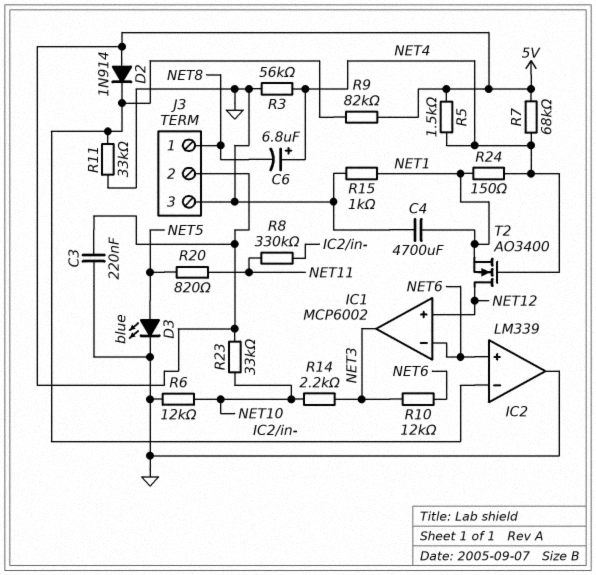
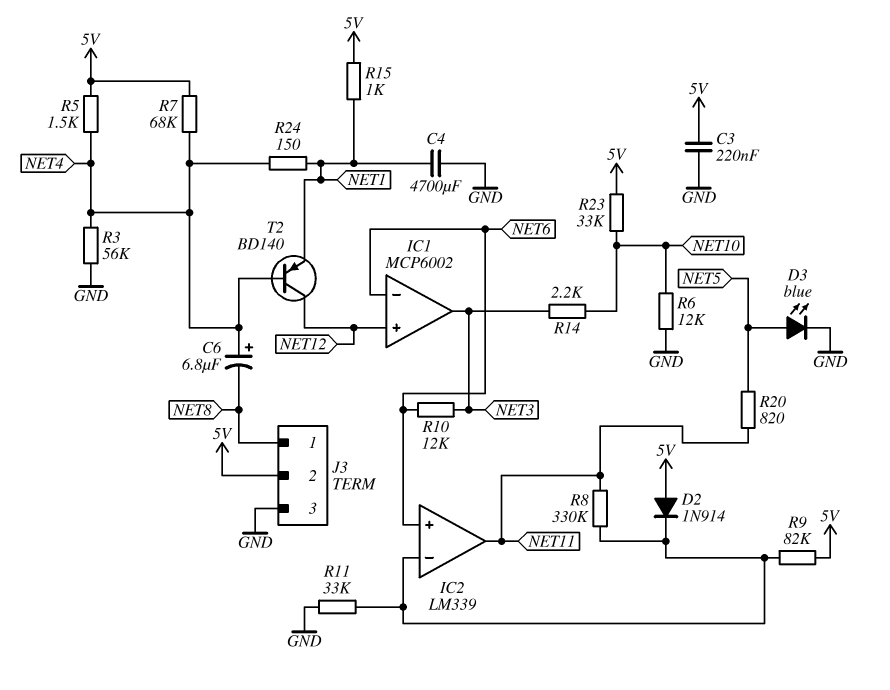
IC2 pin out: GND -> NET11
R15: 1k (GND, NET1) -> 1k (5V, NET1)
T2: NMOS AO3400 (G NET4, D NET12, S NET1) -> PNP BD140 (B NET4, C NET12, E NET1)

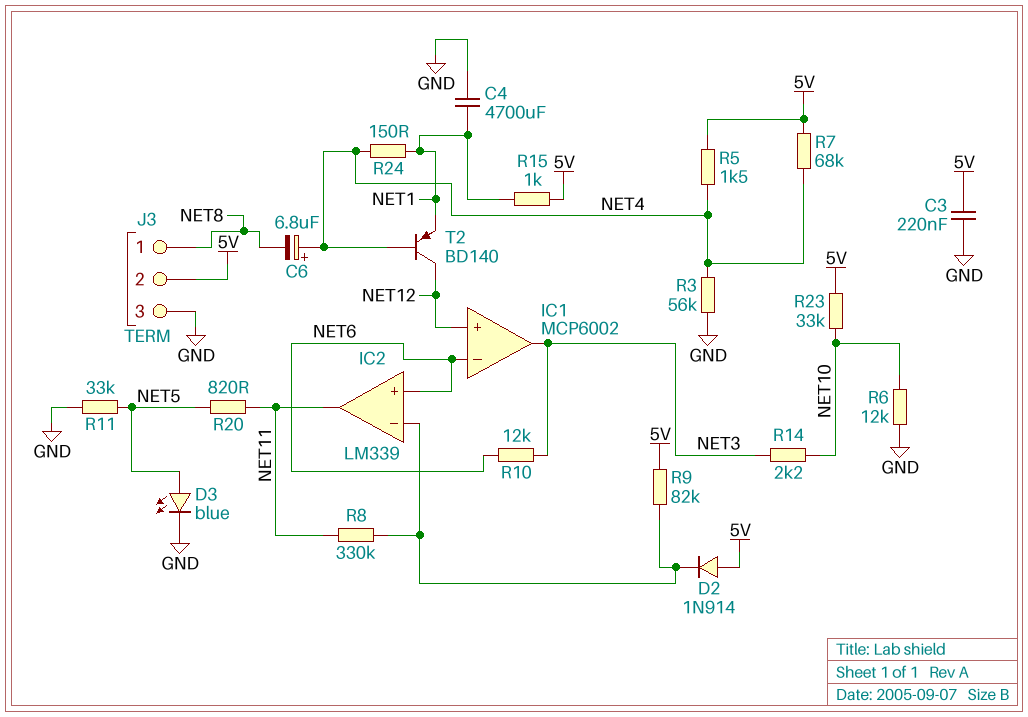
R11: 33k (GND, IC2/in-) -> 33k (GND, NET5)

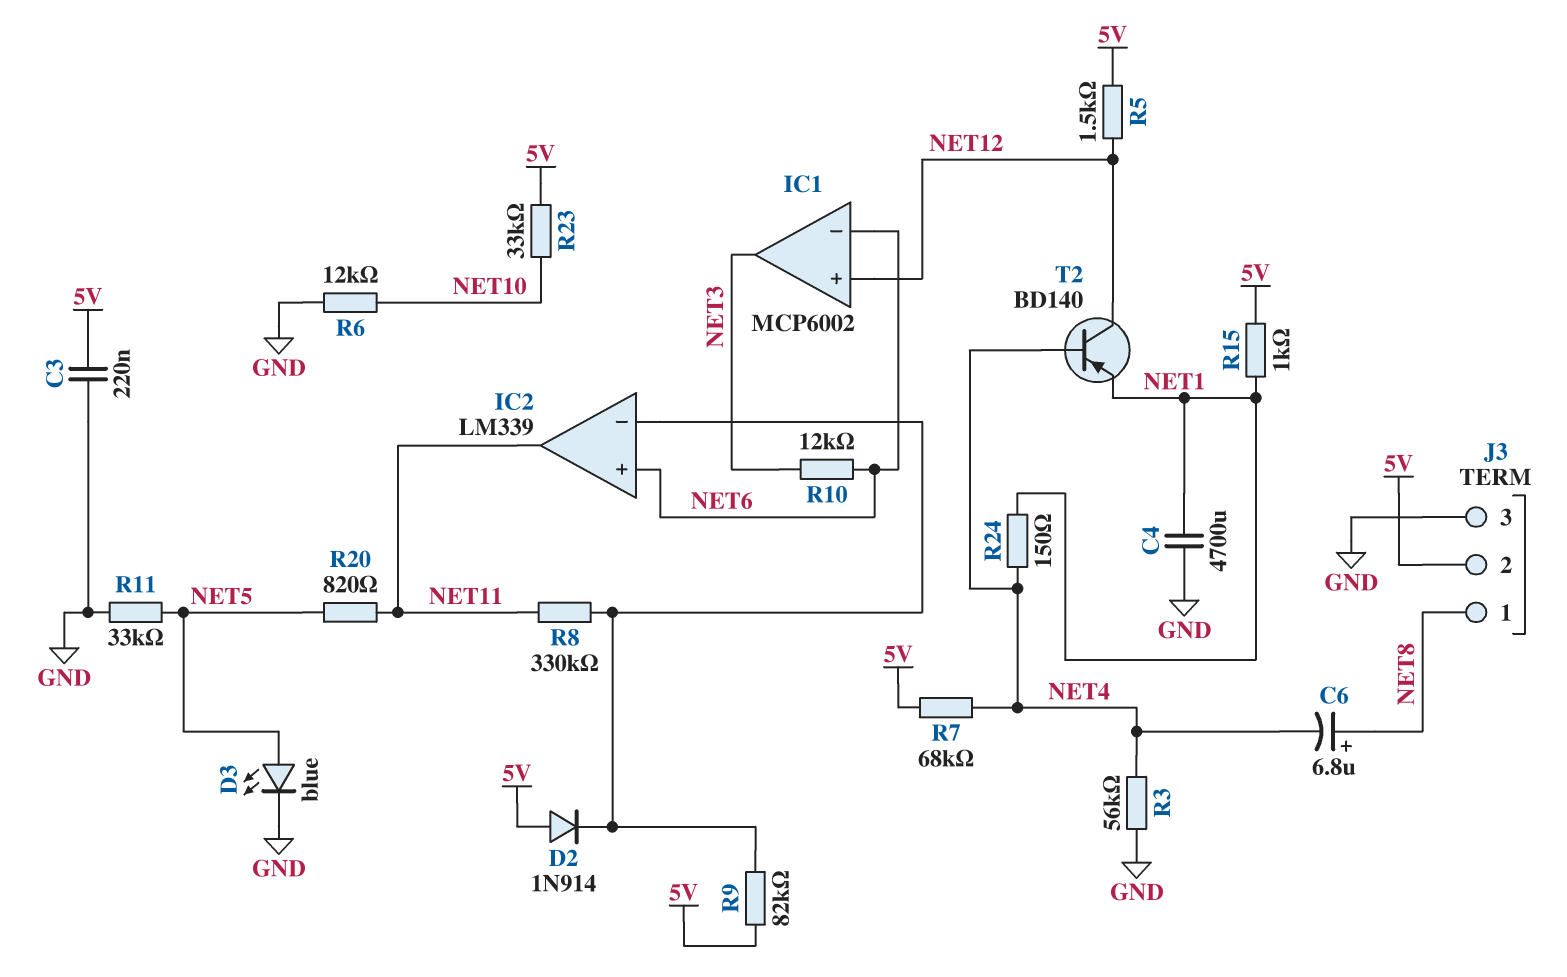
C6: 6.8uF (plus NET4, minus NET8) -> 6.8uF (plus NET8, minus NET4)
R5: 1.5k (5V, NET4) -> 1.5k (5V, NET12)
R14: 2.2k (NET3, NET10) -> none

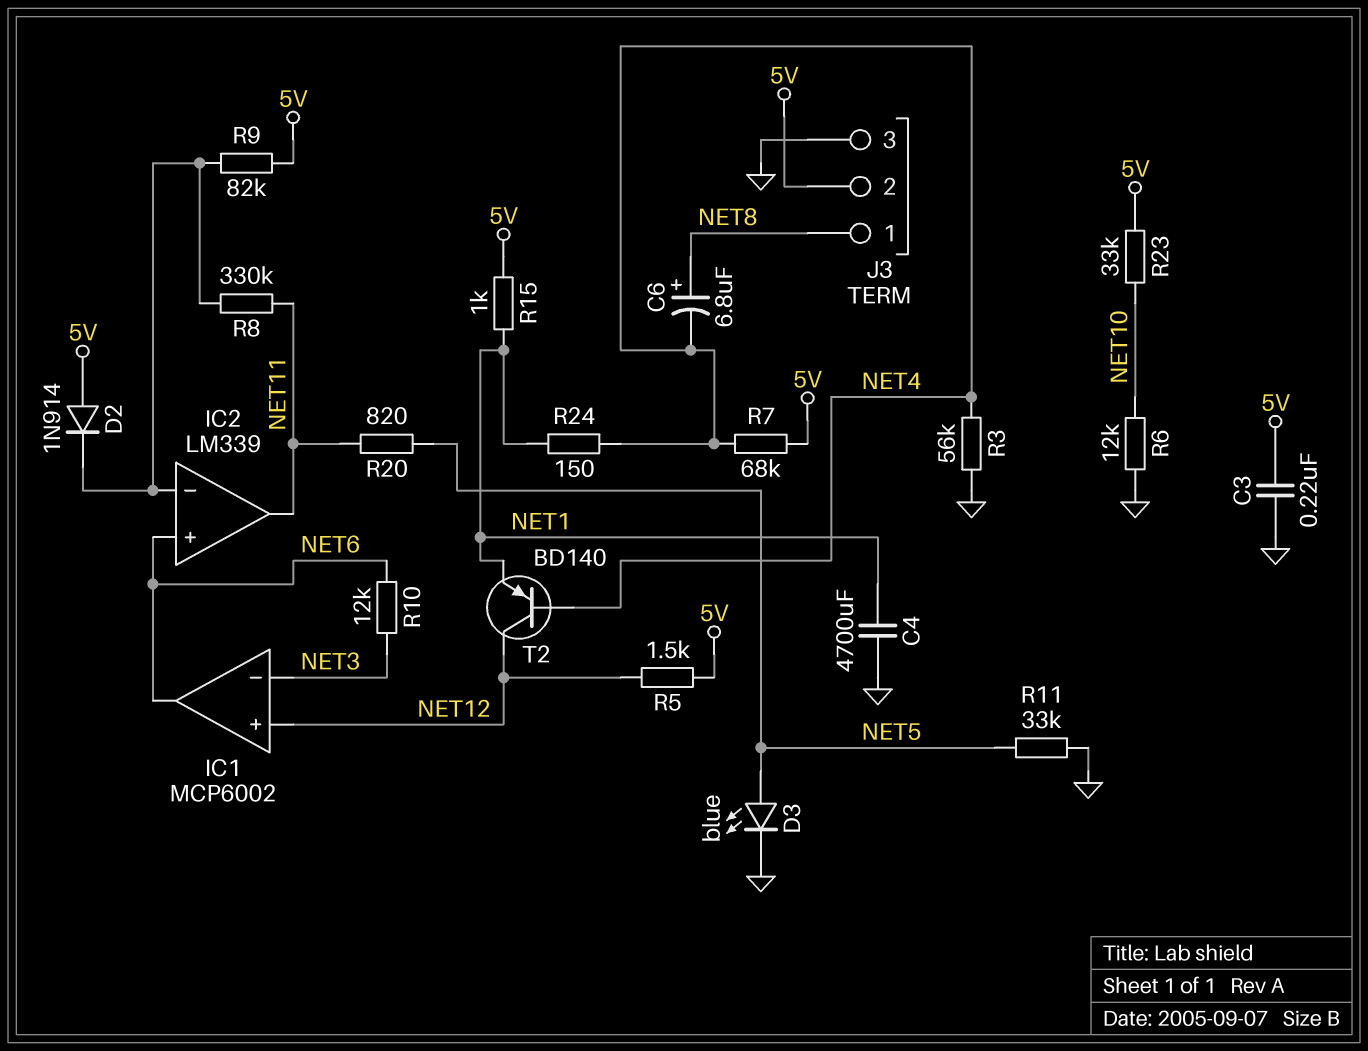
IC1 pin in-: NET6 -> NET3
IC1 pin out: NET3 -> NET6

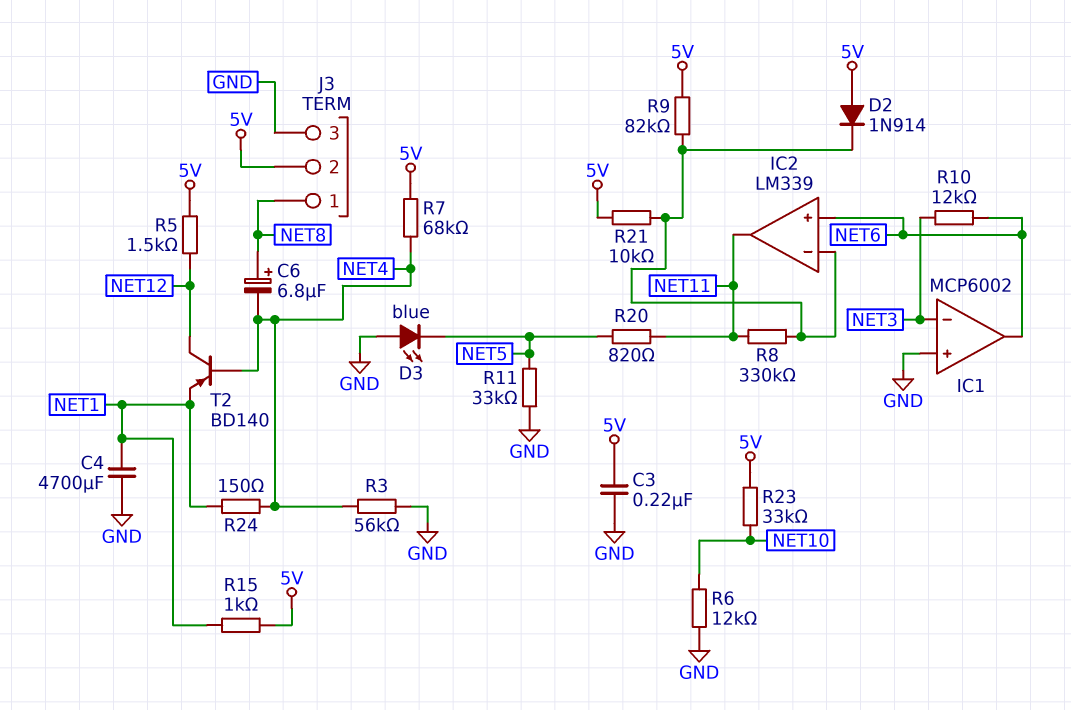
D3: LED blue (A NET5, K GND) -> LED blue (A GND, K NET5)
IC1 pin in+: NET12 -> GND
R21: none -> 10k (5V, IC2/in-)

